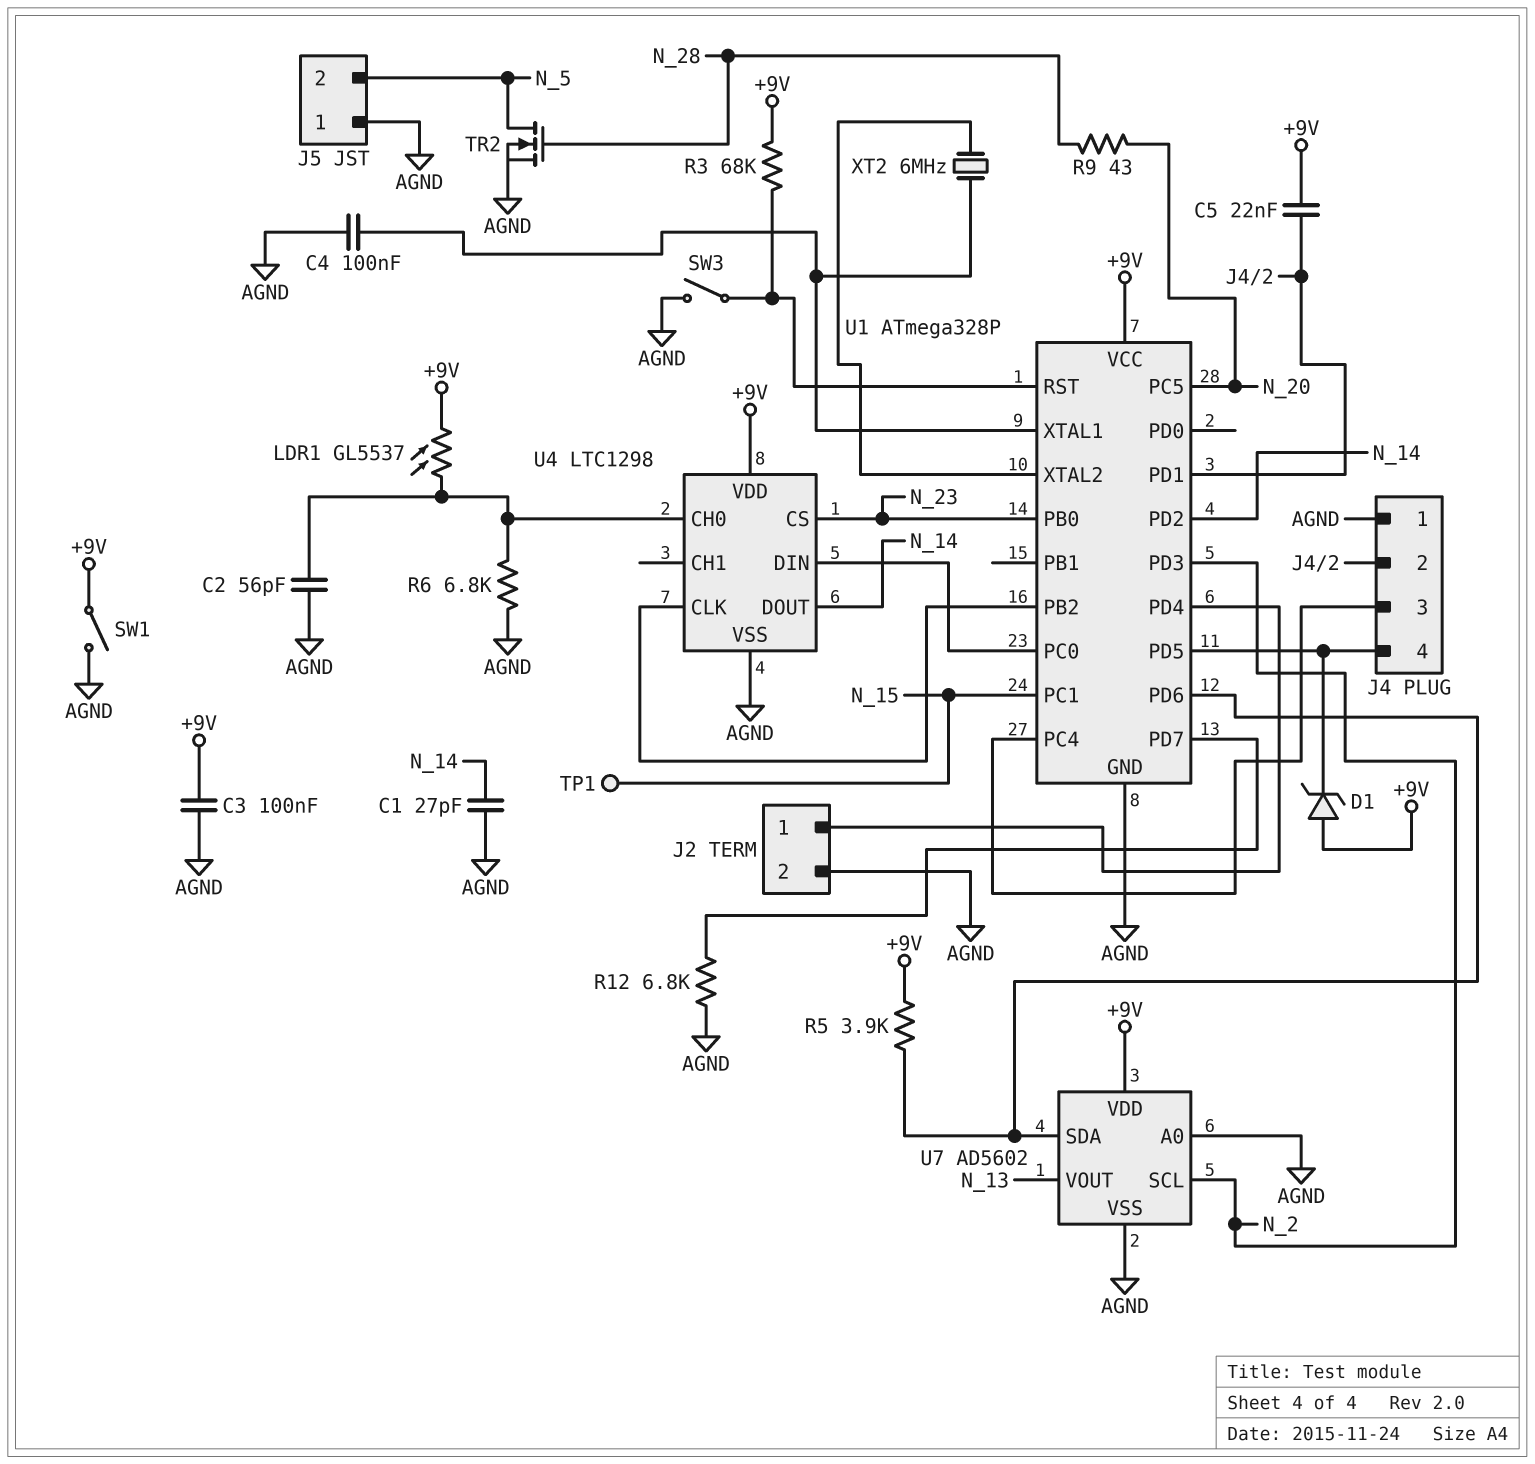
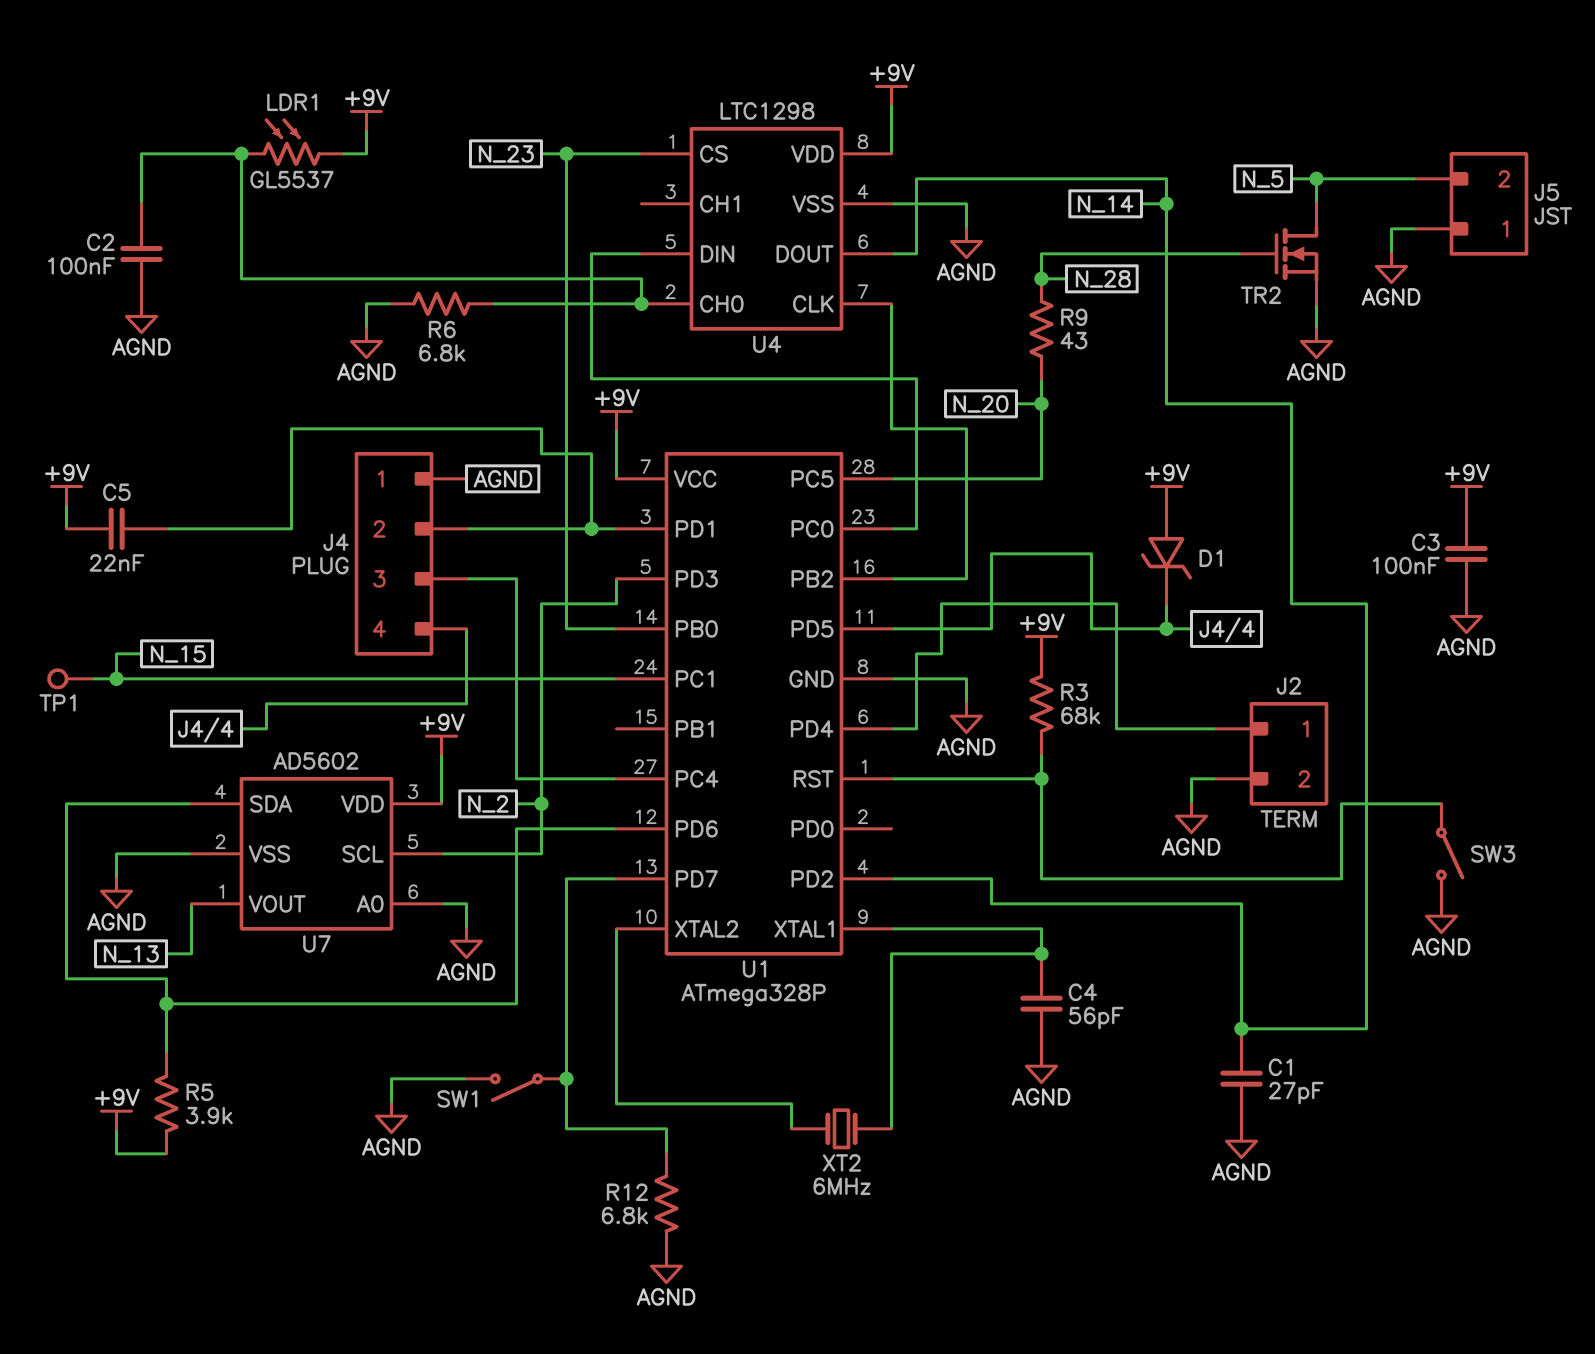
C2: 56pF (AGND, U4/CH0) -> 100nF (AGND, U4/CH0)
C4: 100nF (AGND, U1/XTAL1) -> 56pF (AGND, U1/XTAL1)
SW1: switch (+9V, AGND) -> switch (AGND, U1/PD7)

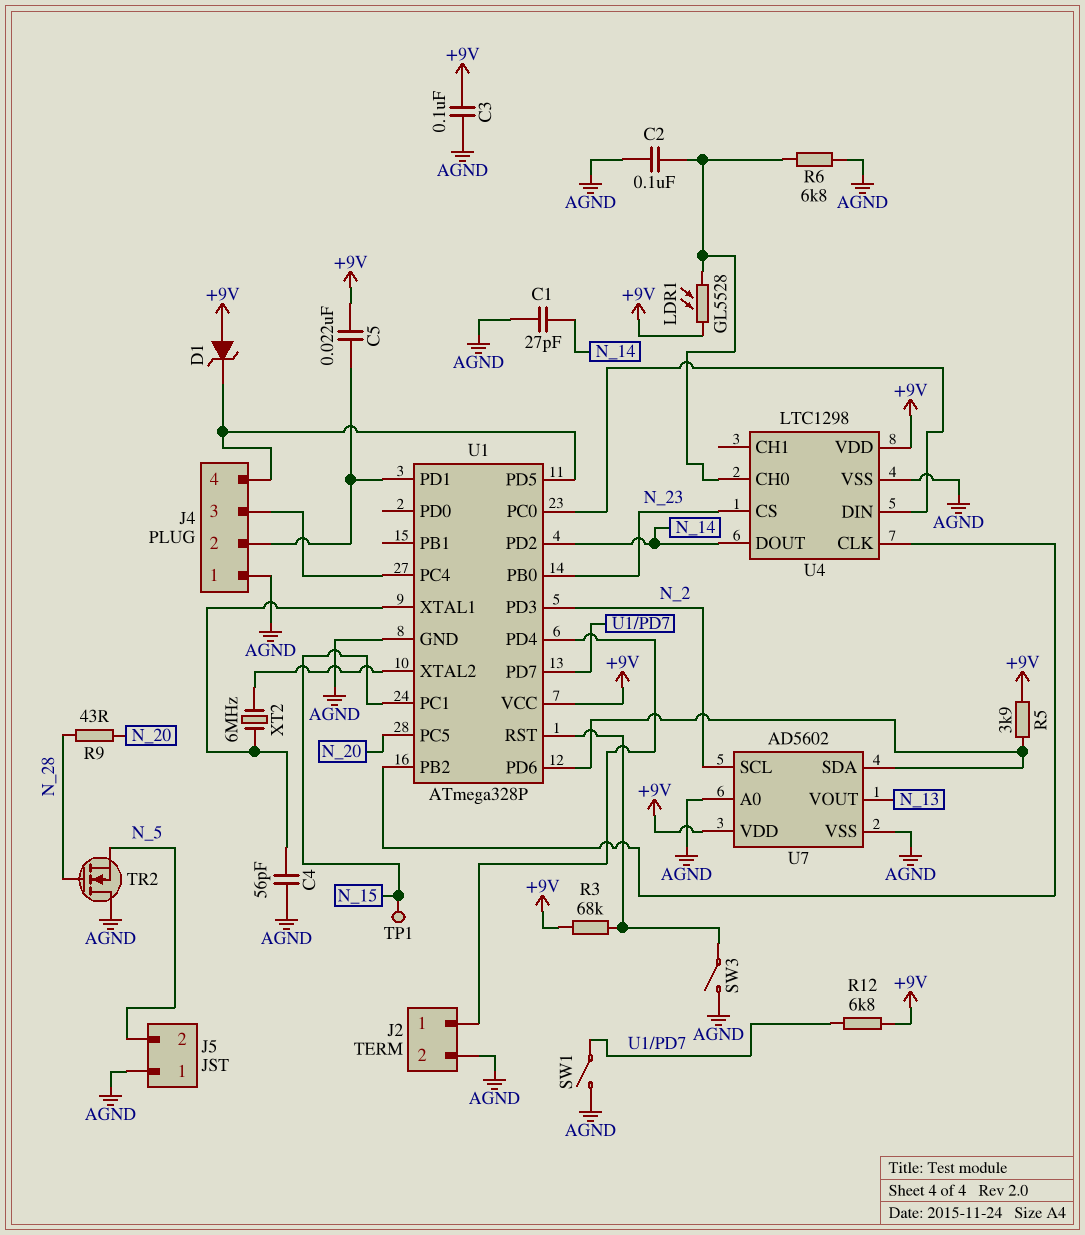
LDR1: GL5537 (+9V, U4/CH0) -> GL5528 (+9V, U4/CH0)
R12: 6.8k (AGND, U1/PD7) -> 6.8k (+9V, U1/PD7)
TR2: NMOS (G N_28, D N_5, S AGND) -> NMOS (G N_28, D AGND, S N_5)

